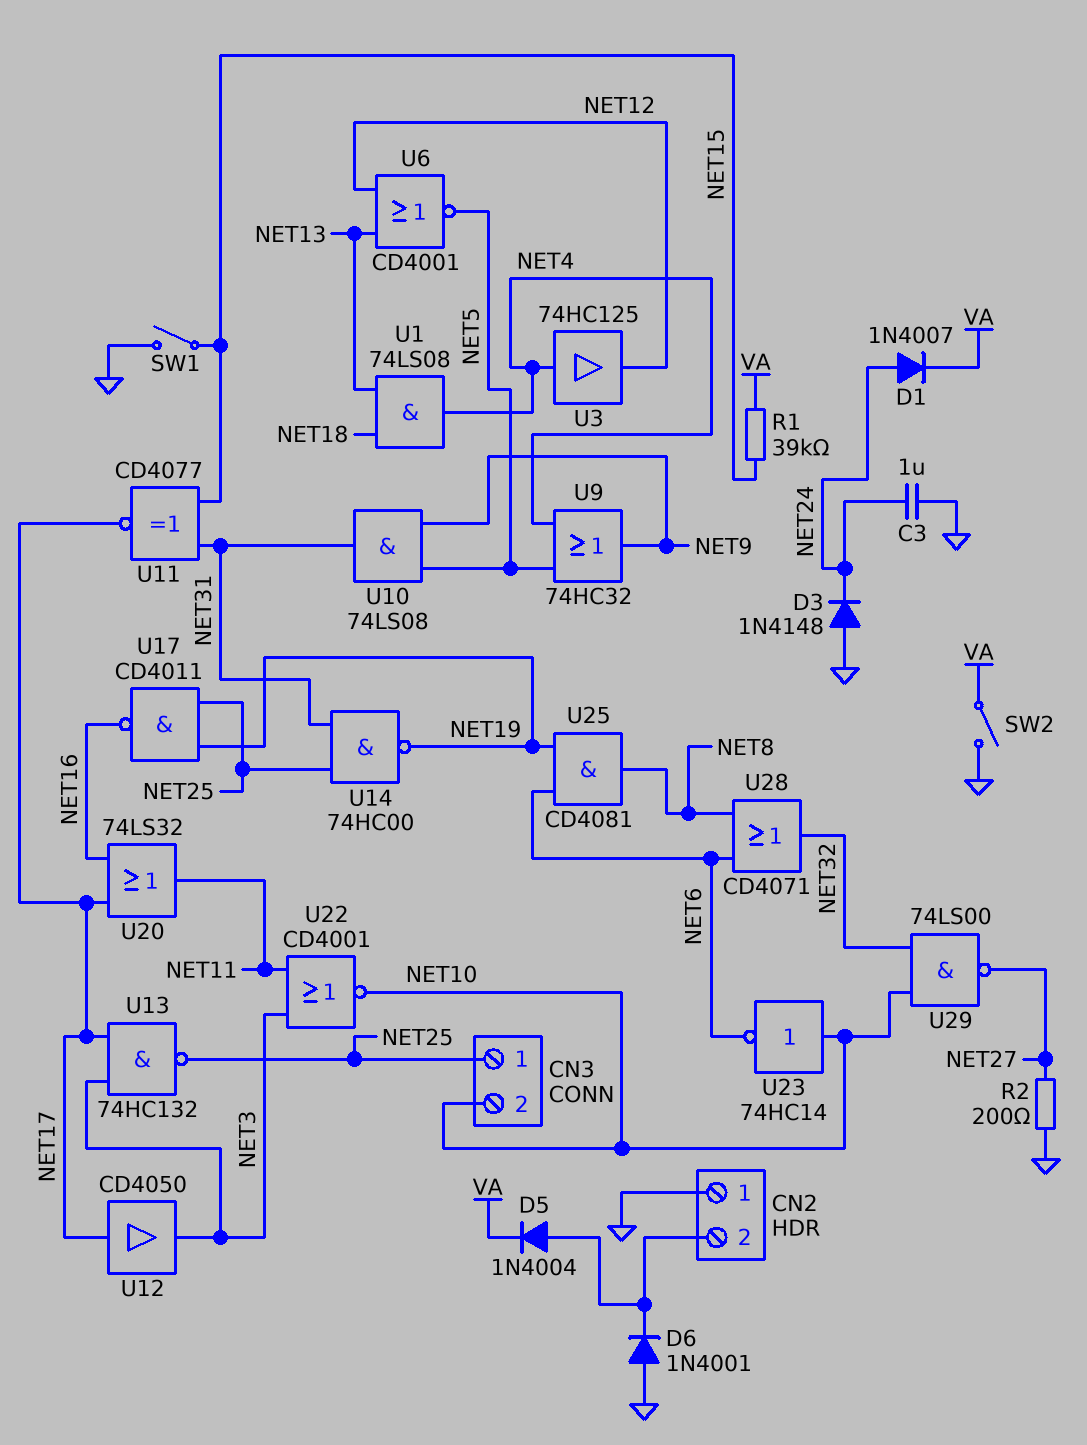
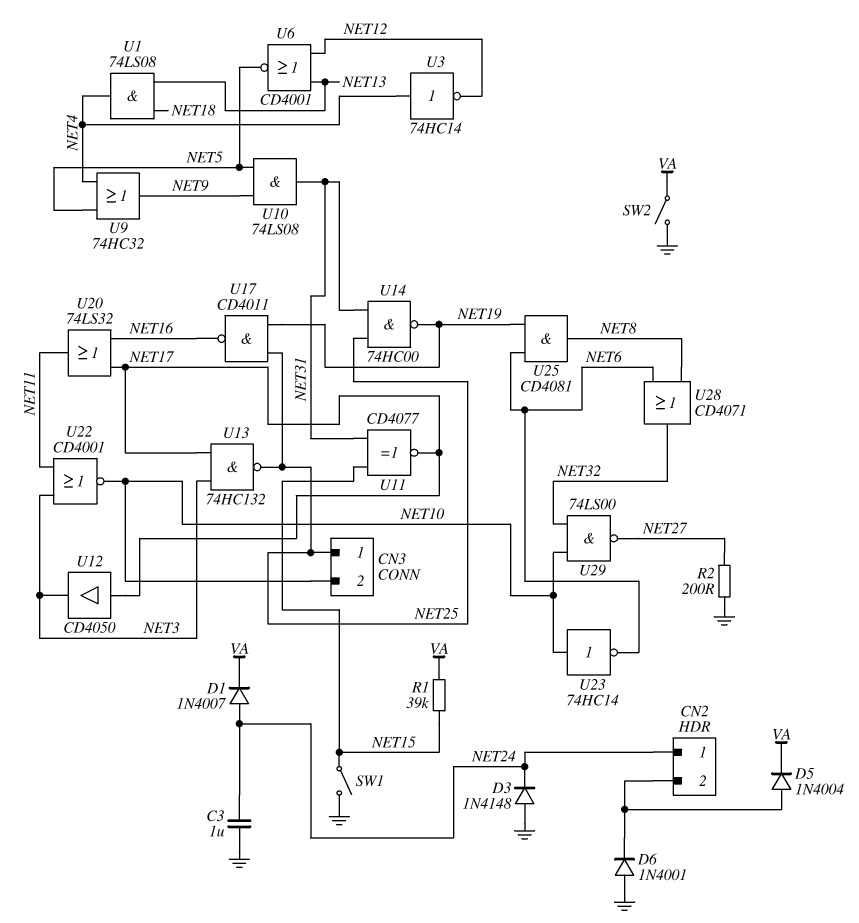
CN2 pin 1: GND -> NET24
U3: buffer 74HC125 (in NET4, out NET12) -> NOT 74HC14 (in NET4, out NET12)

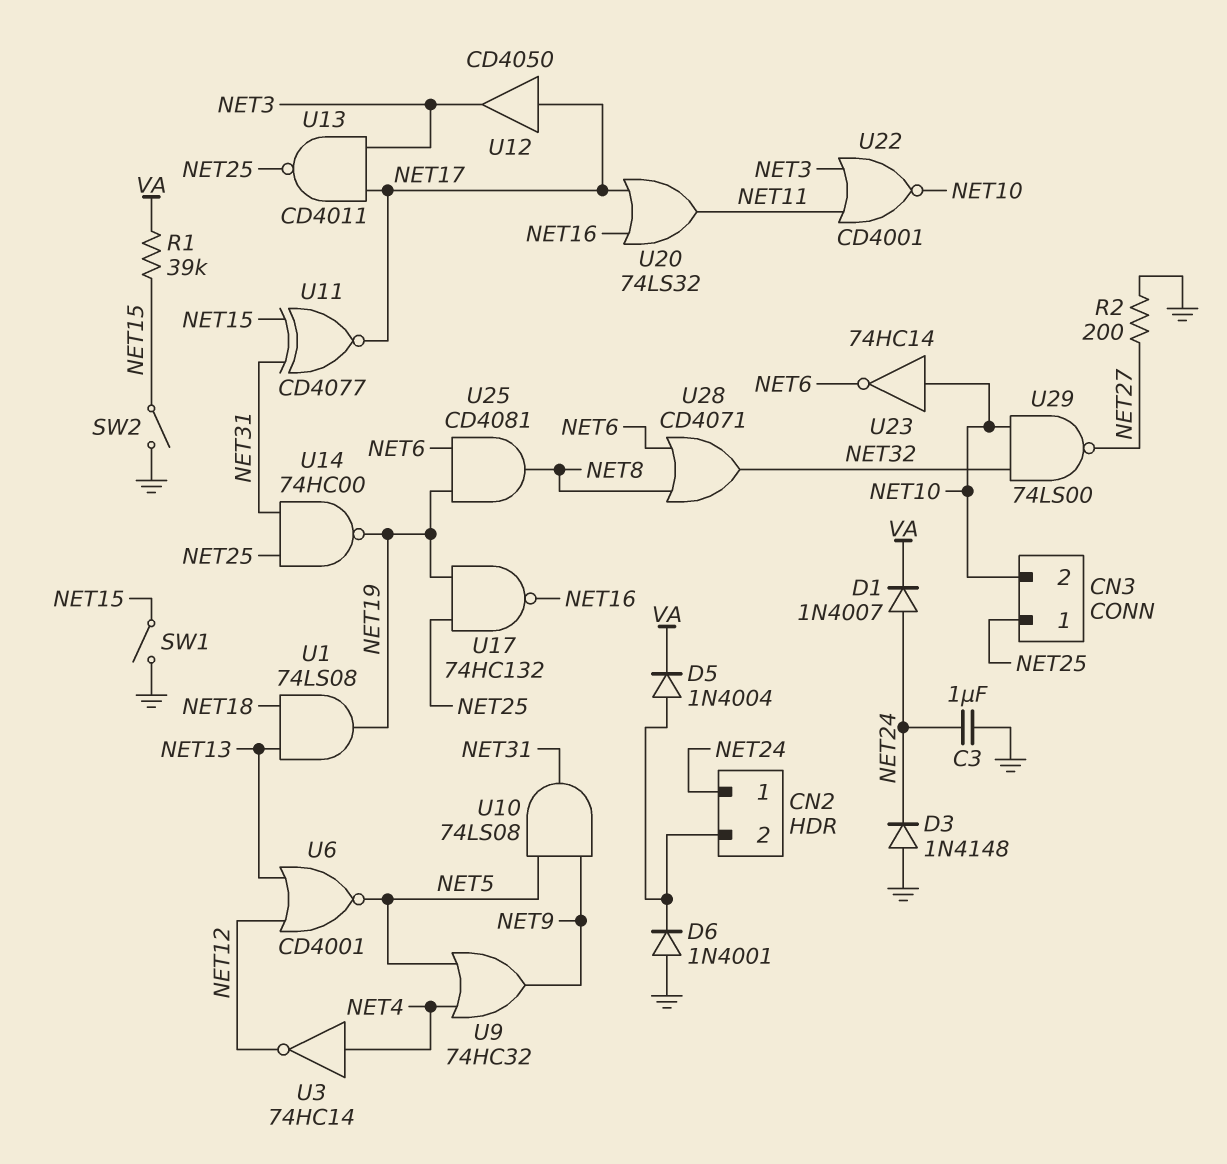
SW2: switch (GND, VA) -> switch (GND, NET15)
U1: AND 74LS08 (in NET13, in NET18, out NET4) -> AND 74LS08 (in NET13, in NET18, out NET19)
U13: NAND 74HC132 (in NET3, in NET17, out NET25) -> NAND CD4011 (in NET3, in NET17, out NET25)
U17: NAND CD4011 (in NET19, in NET25, out NET16) -> NAND 74HC132 (in NET19, in NET25, out NET16)

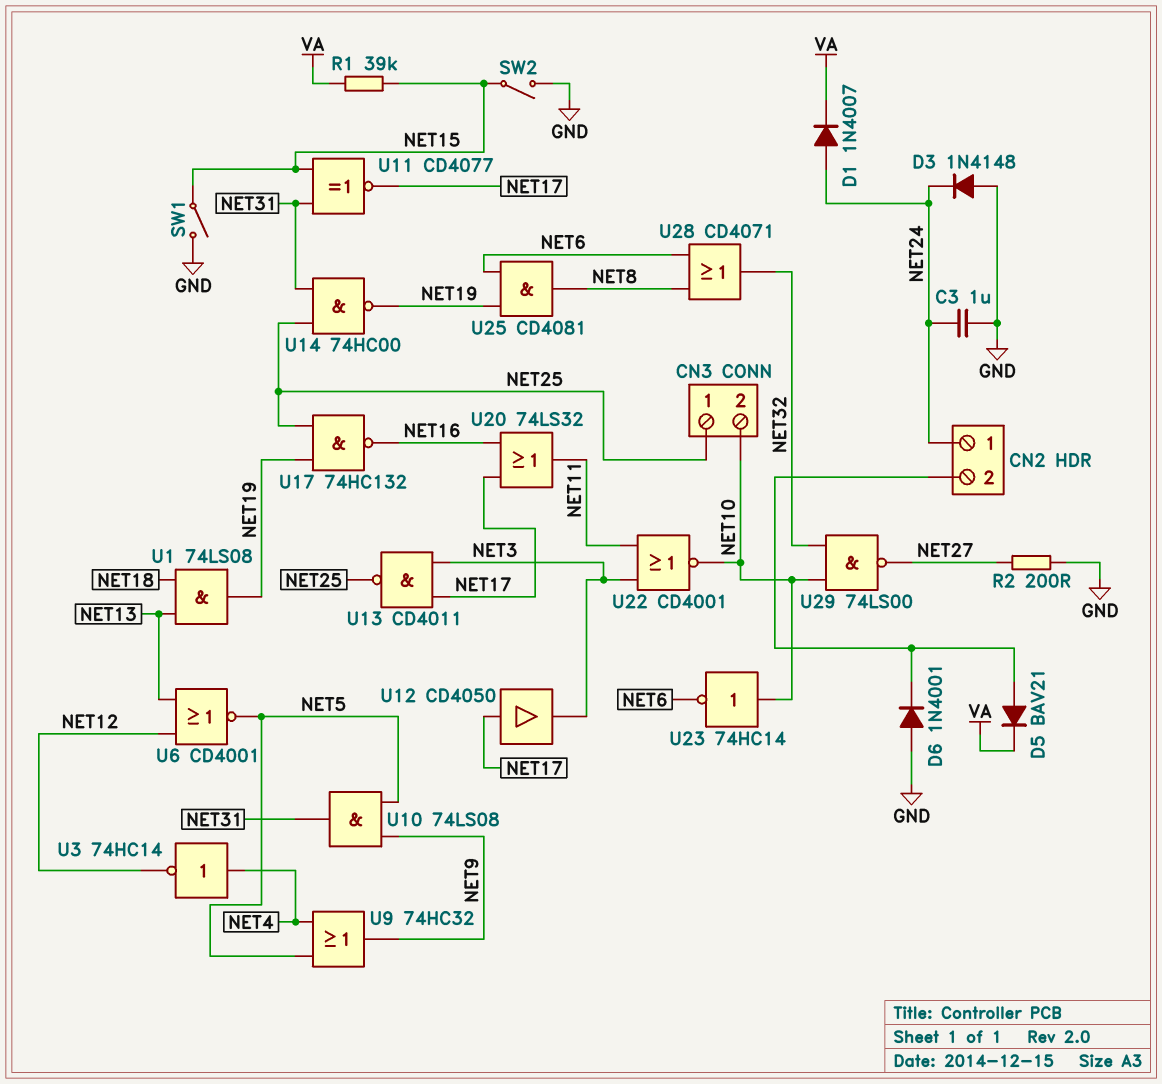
D5: diode 1N4004 (A CN2/2, K VA) -> diode BAV21 (A CN2/2, K VA)

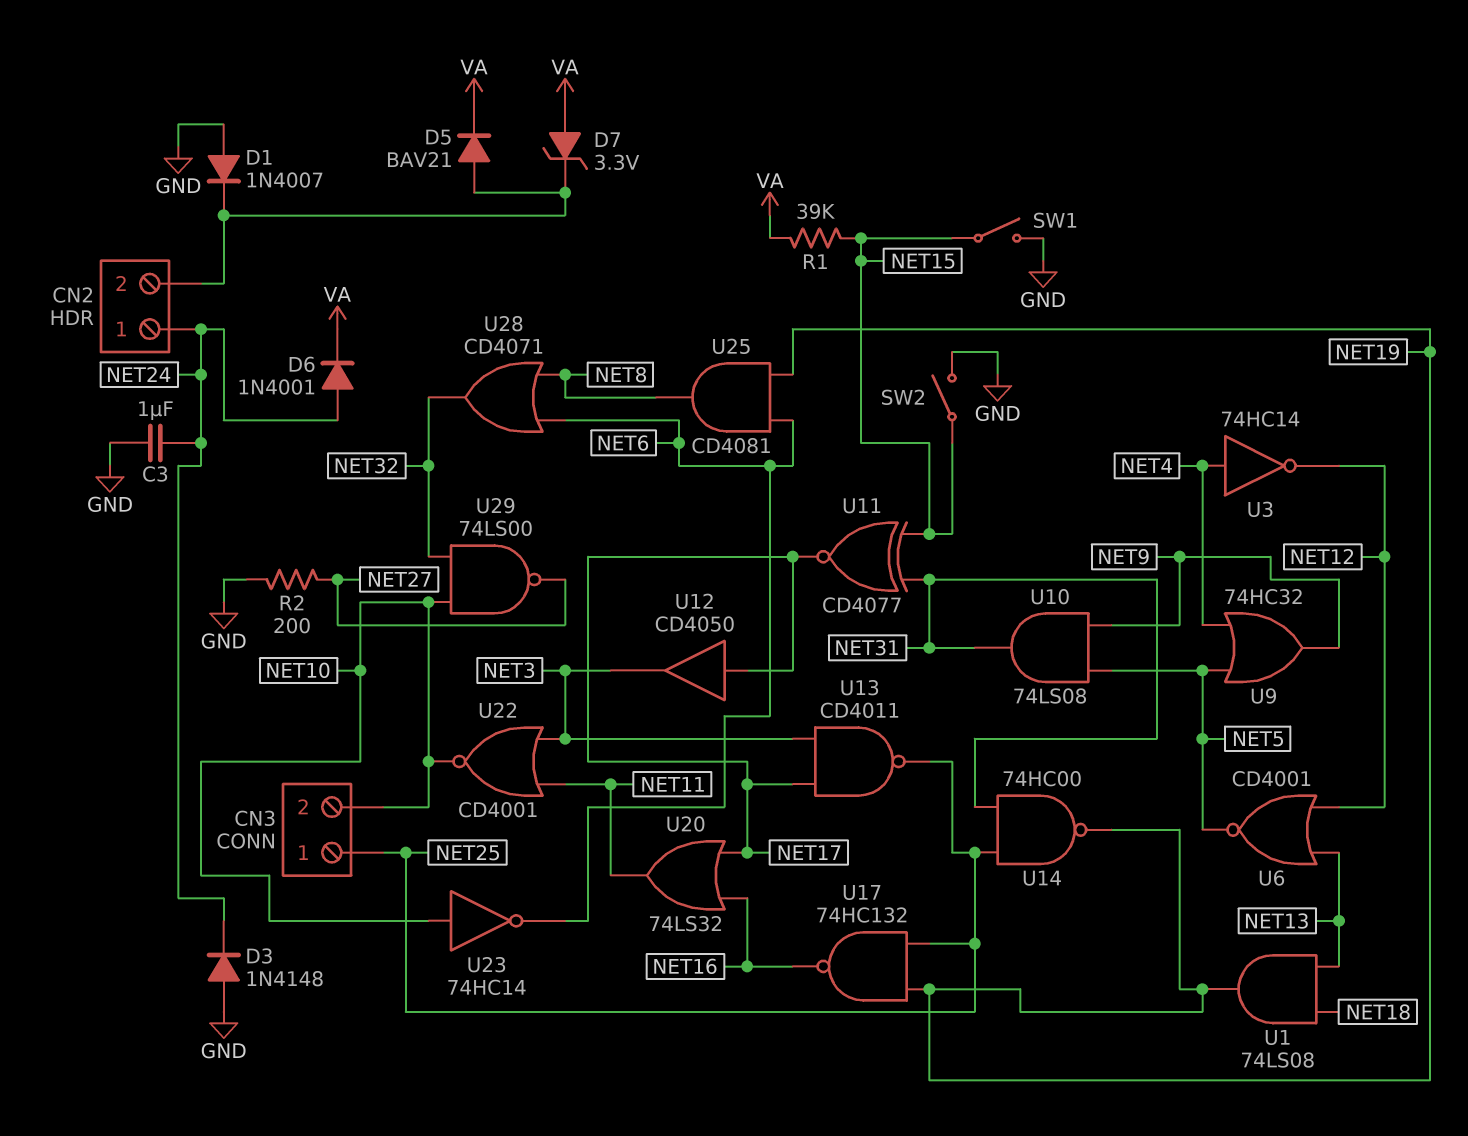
D1: diode 1N4007 (A NET24, K VA) -> diode 1N4007 (A GND, K CN2/2)
D6: diode 1N4001 (A GND, K CN2/2) -> diode 1N4001 (A NET24, K VA)
D7: none -> zener 3.3V (A VA, K CN2/2)

